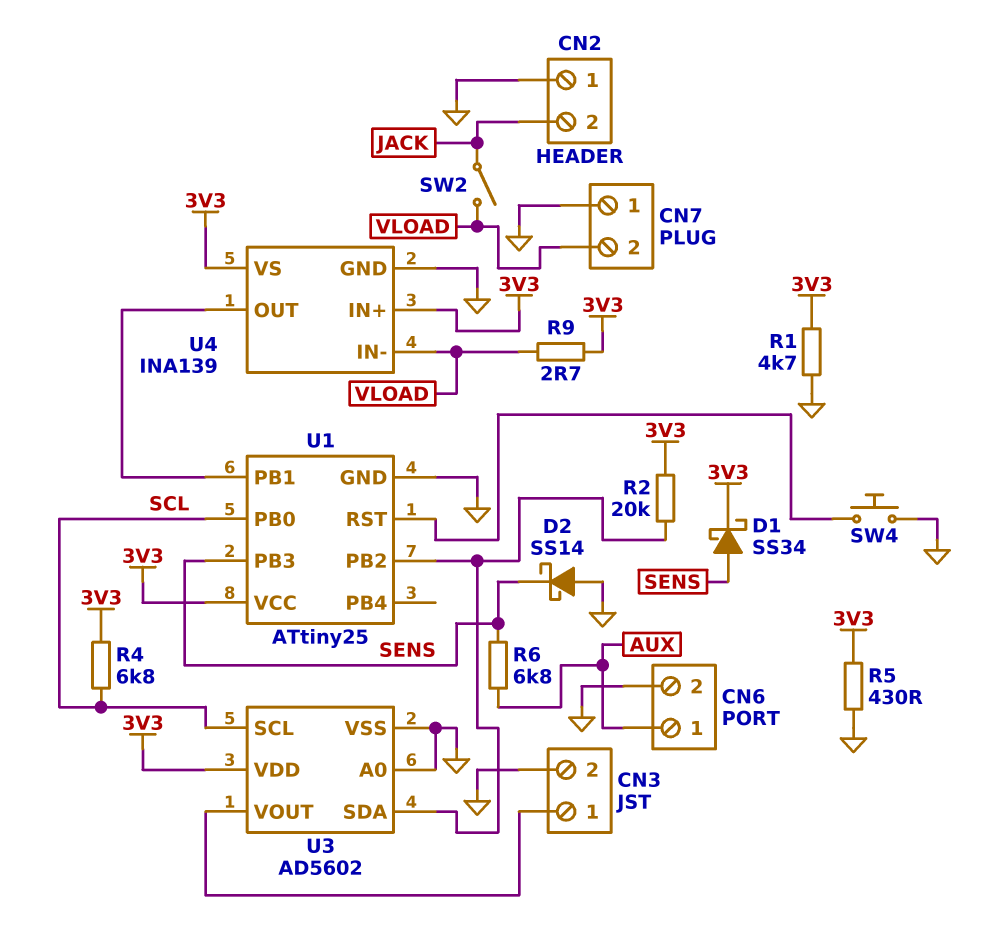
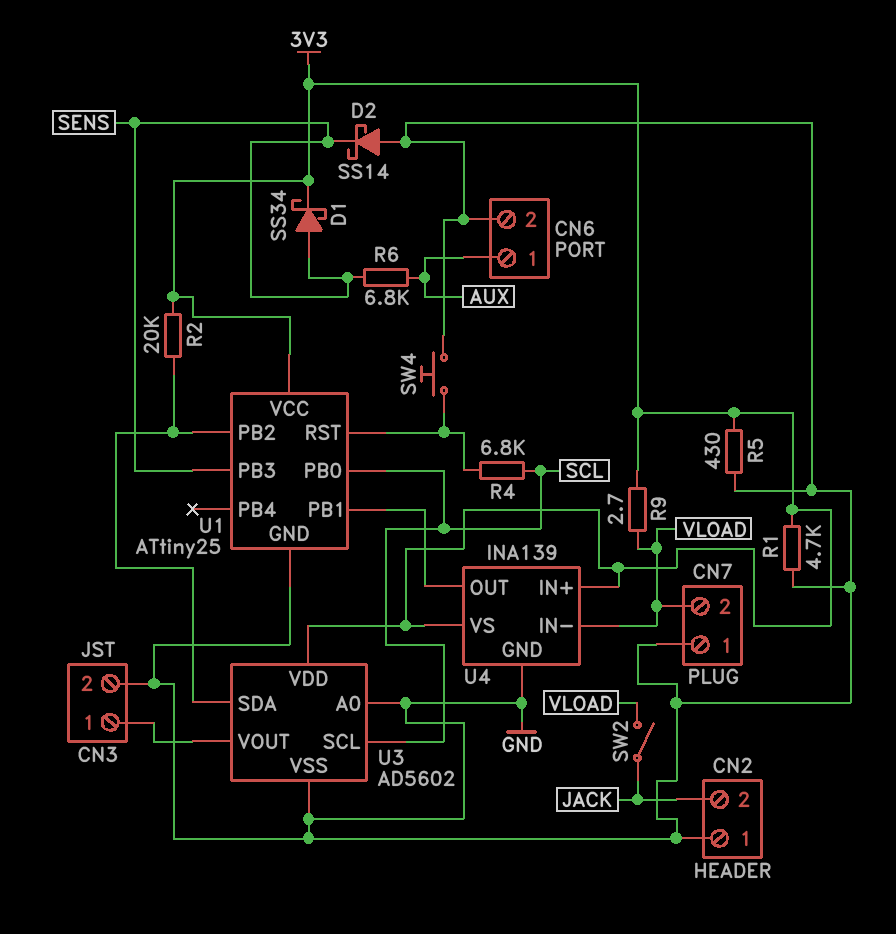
R4: 6.8k (3V3, SCL) -> 6.8k (SCL, U1/RST)

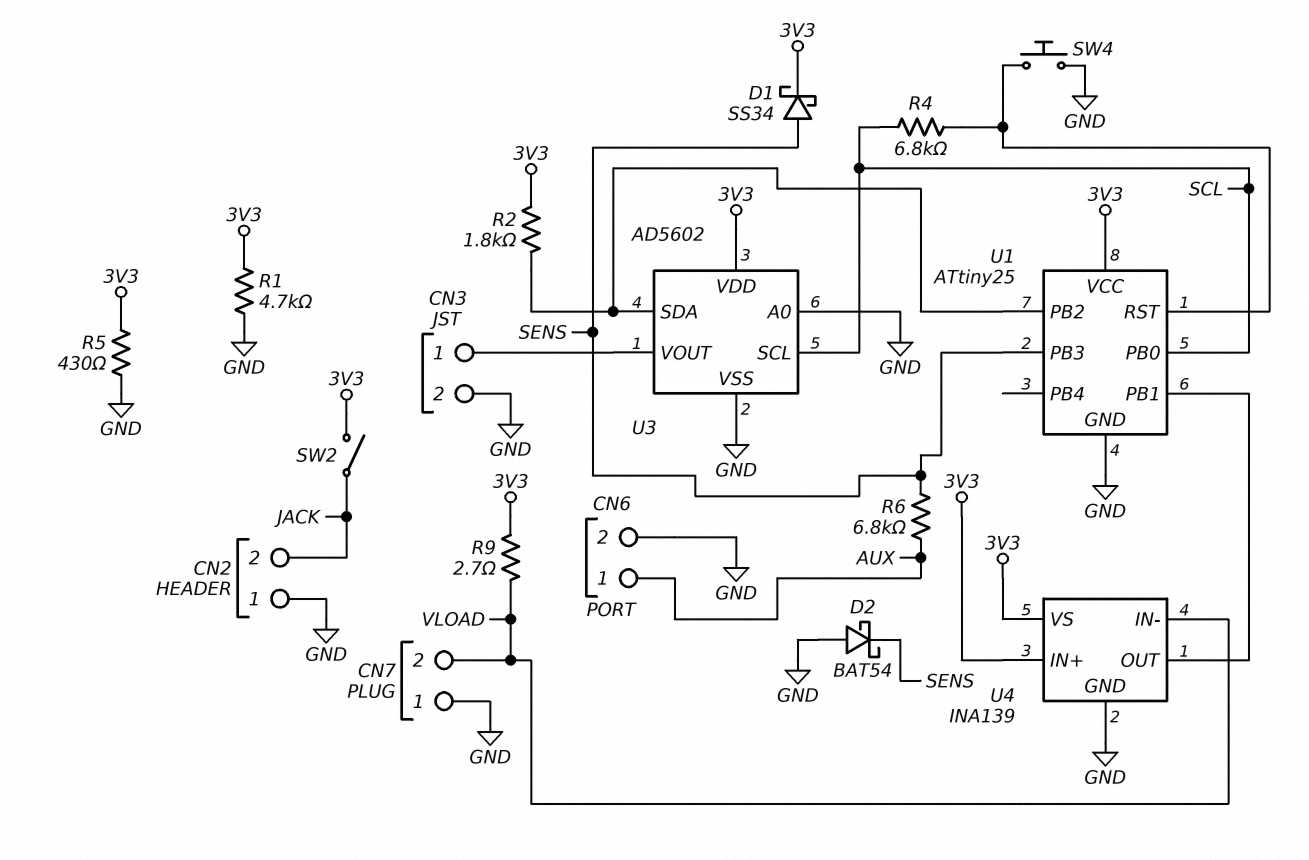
D2: schottky SS14 (A GND, K SENS) -> schottky BAT54 (A GND, K SENS)
R2: 20k (3V3, U1/PB2) -> 1.8k (3V3, U1/PB2)
SW2: switch (JACK, VLOAD) -> switch (3V3, JACK)

